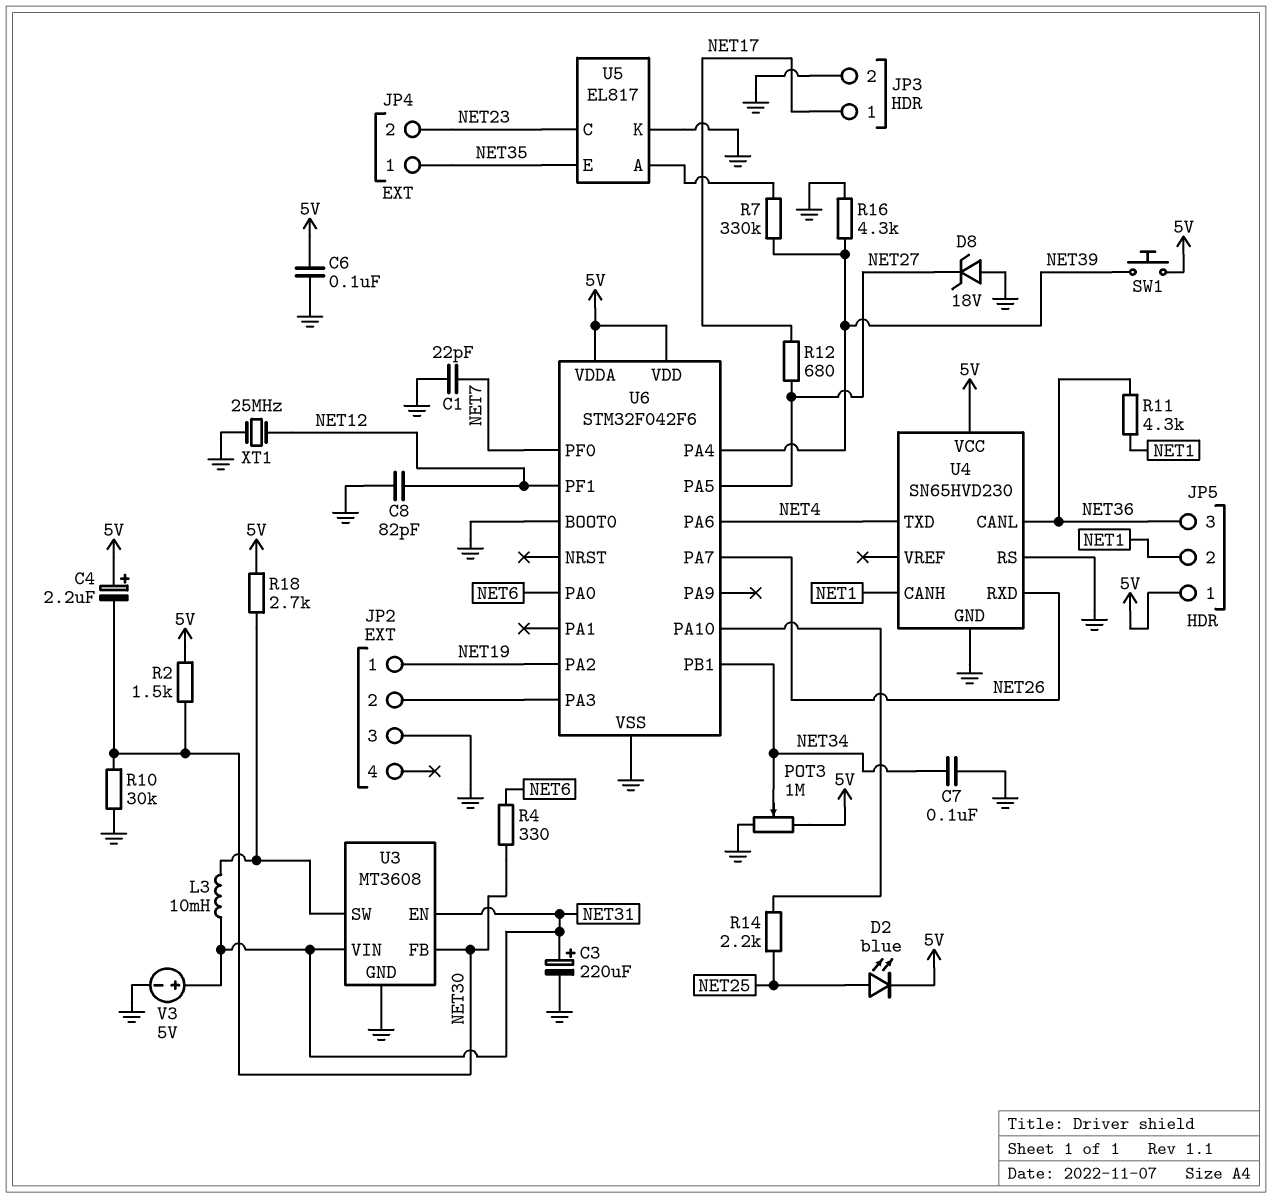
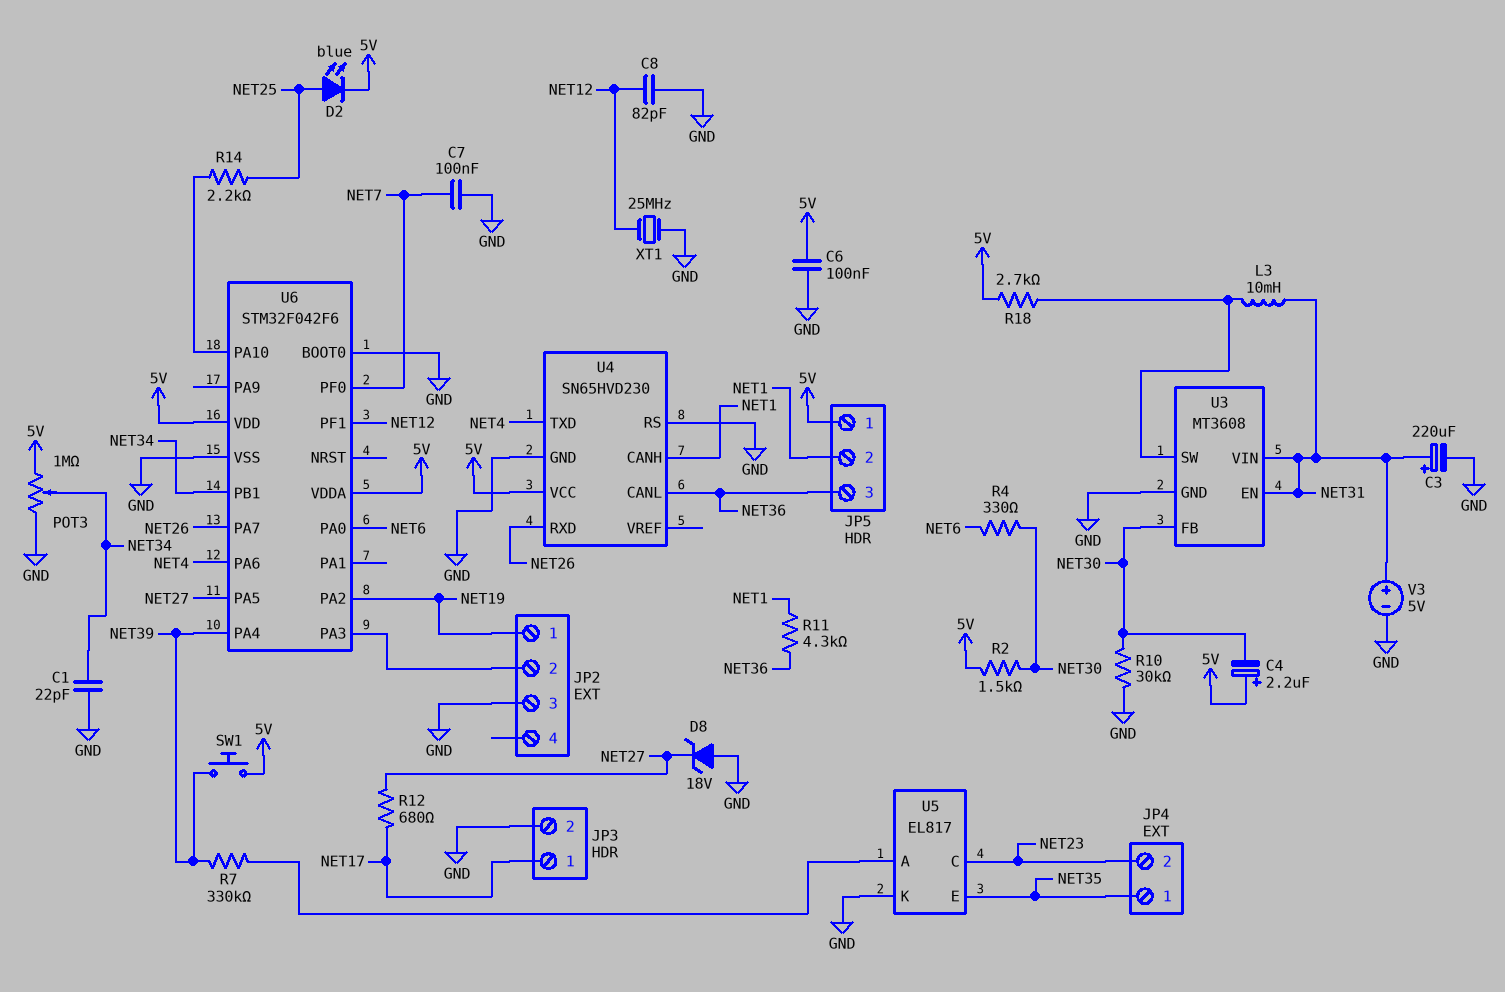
C1: 22pF (GND, NET7) -> 22pF (GND, NET34)
C7: 100nF (GND, NET34) -> 100nF (GND, NET7)
R16: 4.3k (GND, NET39) -> none

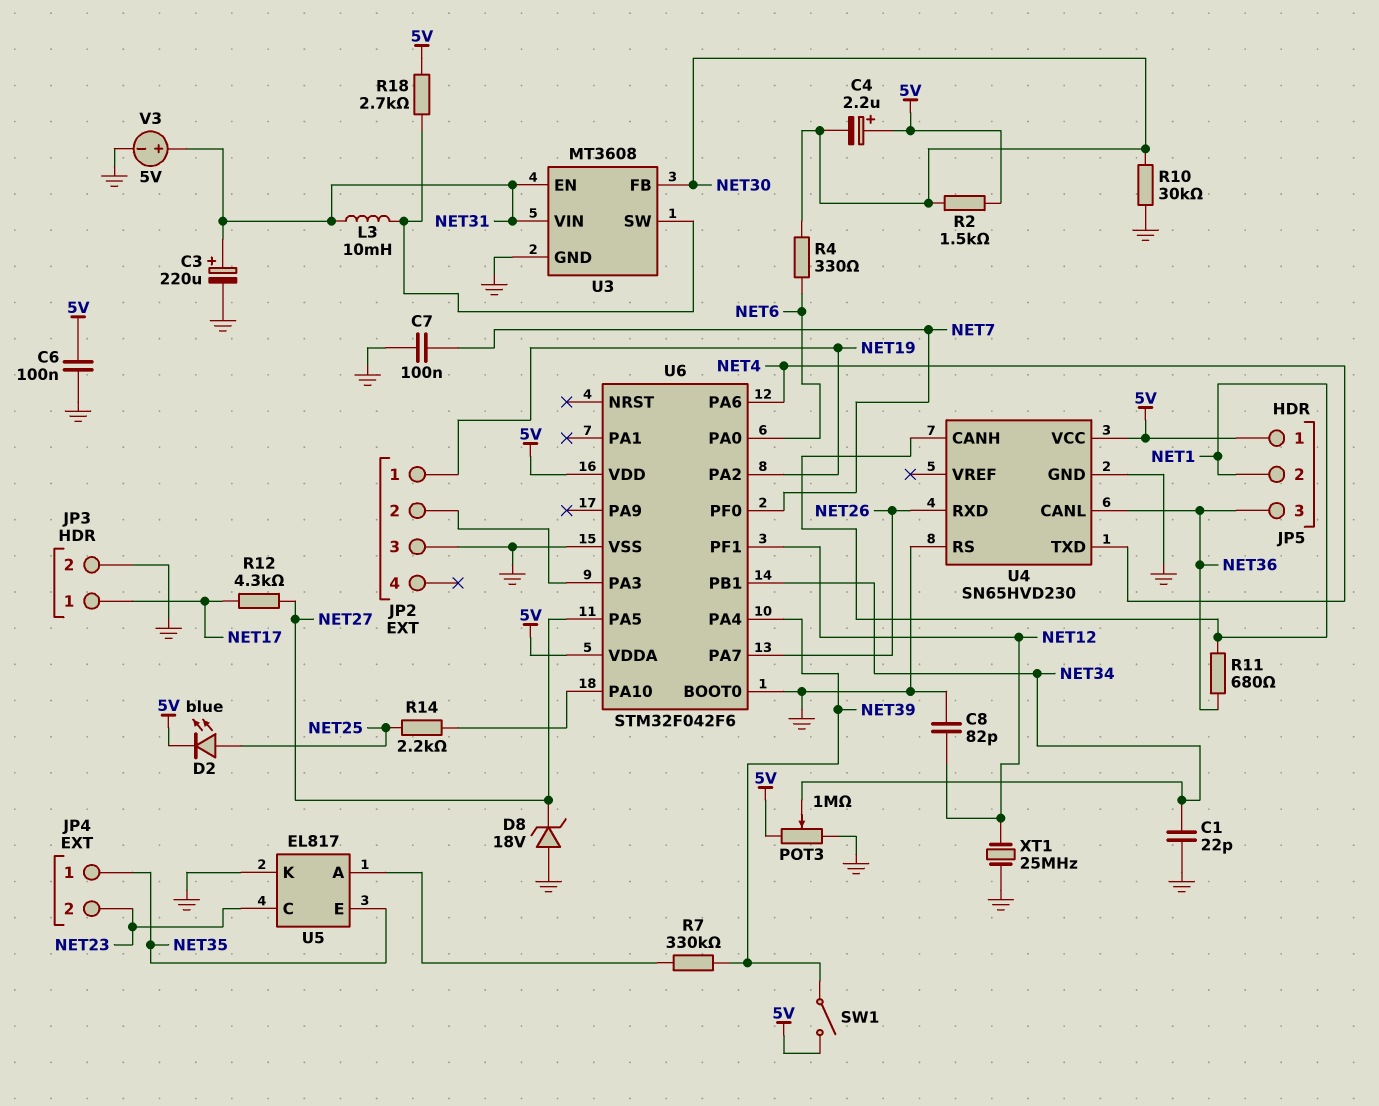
R11: 4.3k (NET1, NET36) -> 680 (NET1, NET36)
R12: 680 (NET17, NET27) -> 4.3k (NET17, NET27)
SW1: button (5V, NET39) -> switch (5V, NET39)

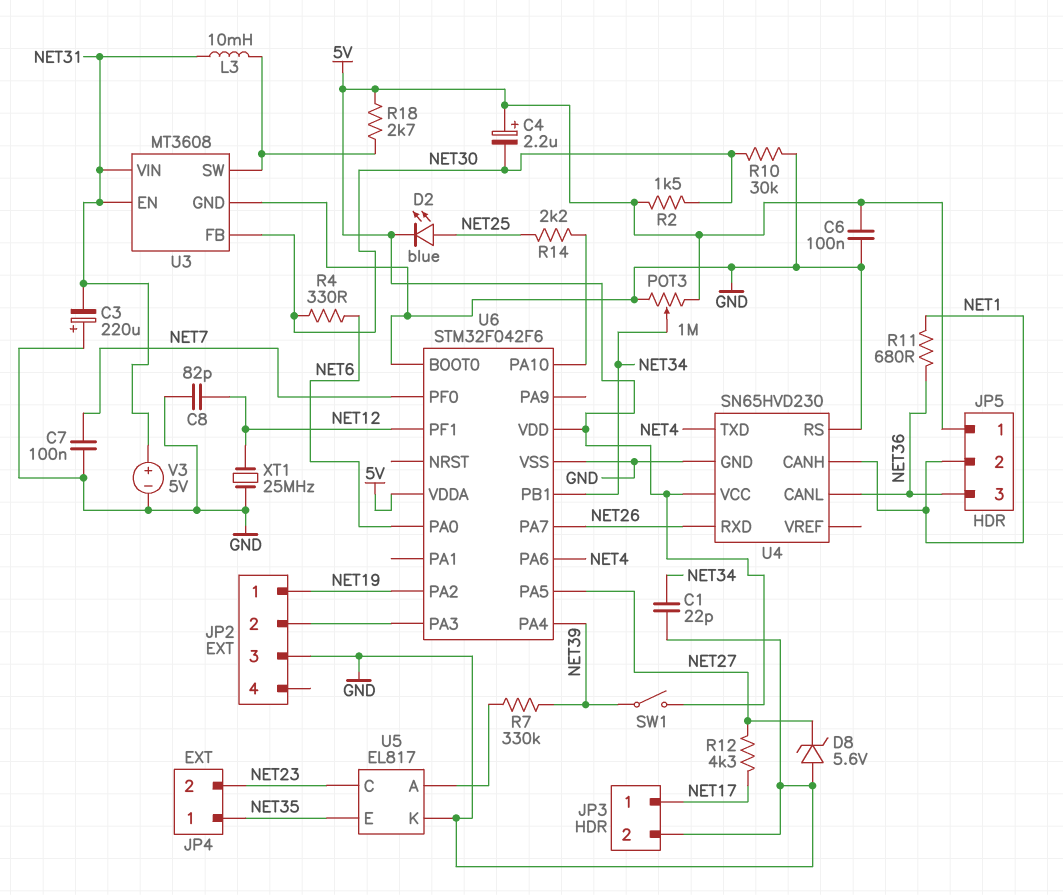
C3: 220uF (plus NET31, minus GND) -> 220uF (plus GND, minus NET31)
D8: zener 18V (A GND, K NET27) -> zener 5.6V (A GND, K NET27)

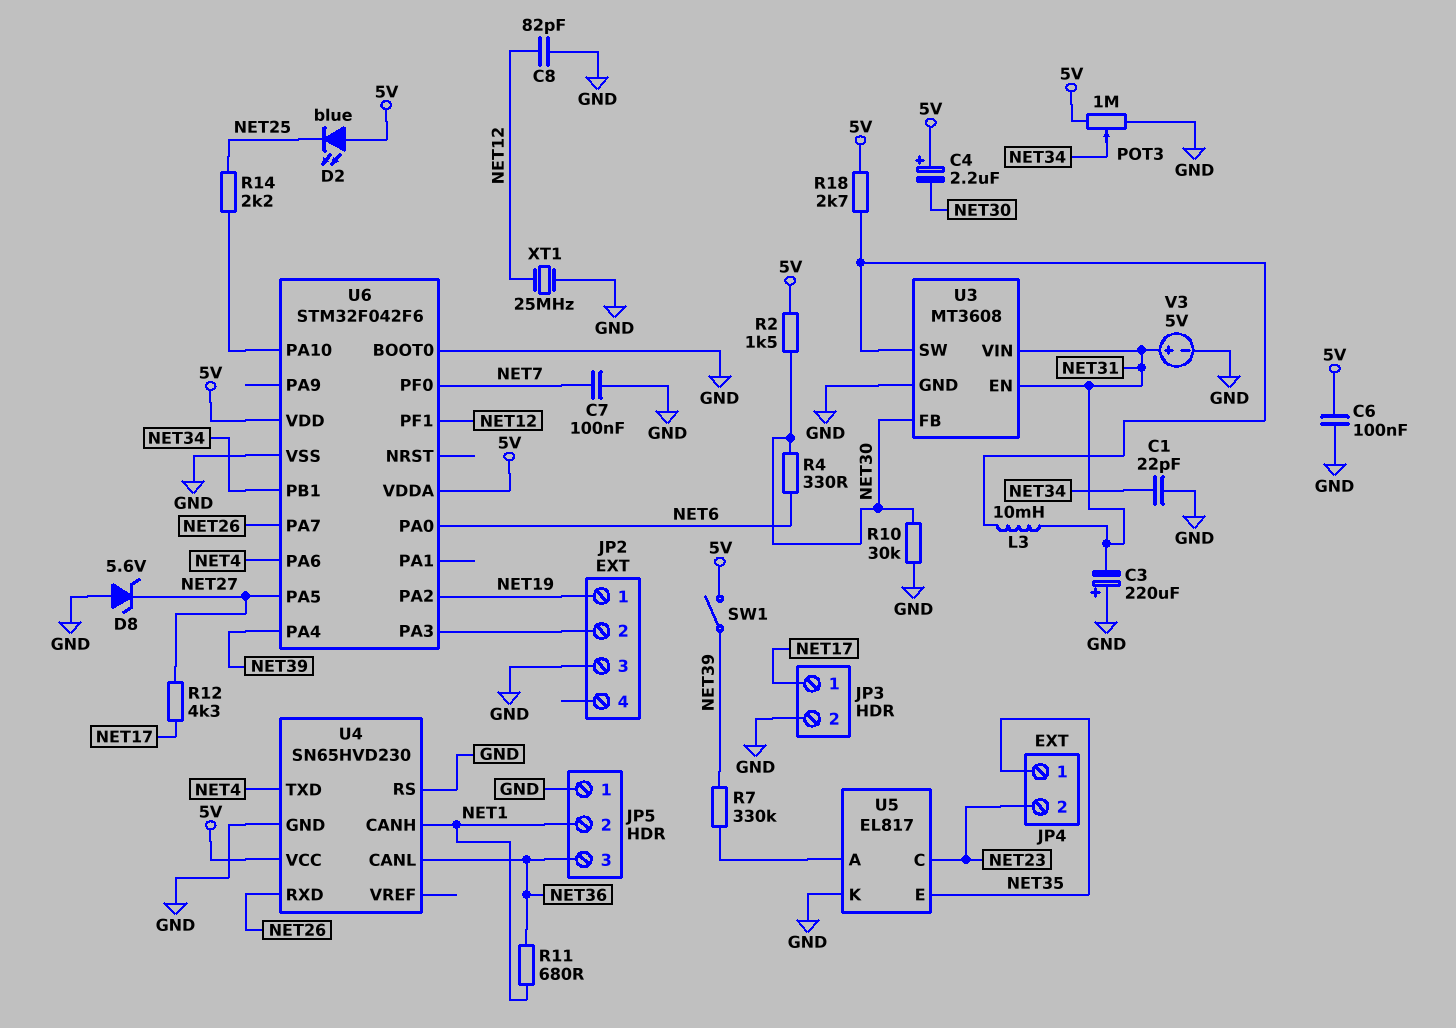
D2: LED blue (A NET25, K 5V) -> LED blue (A 5V, K NET25)
JP5 pin 1: 5V -> GND

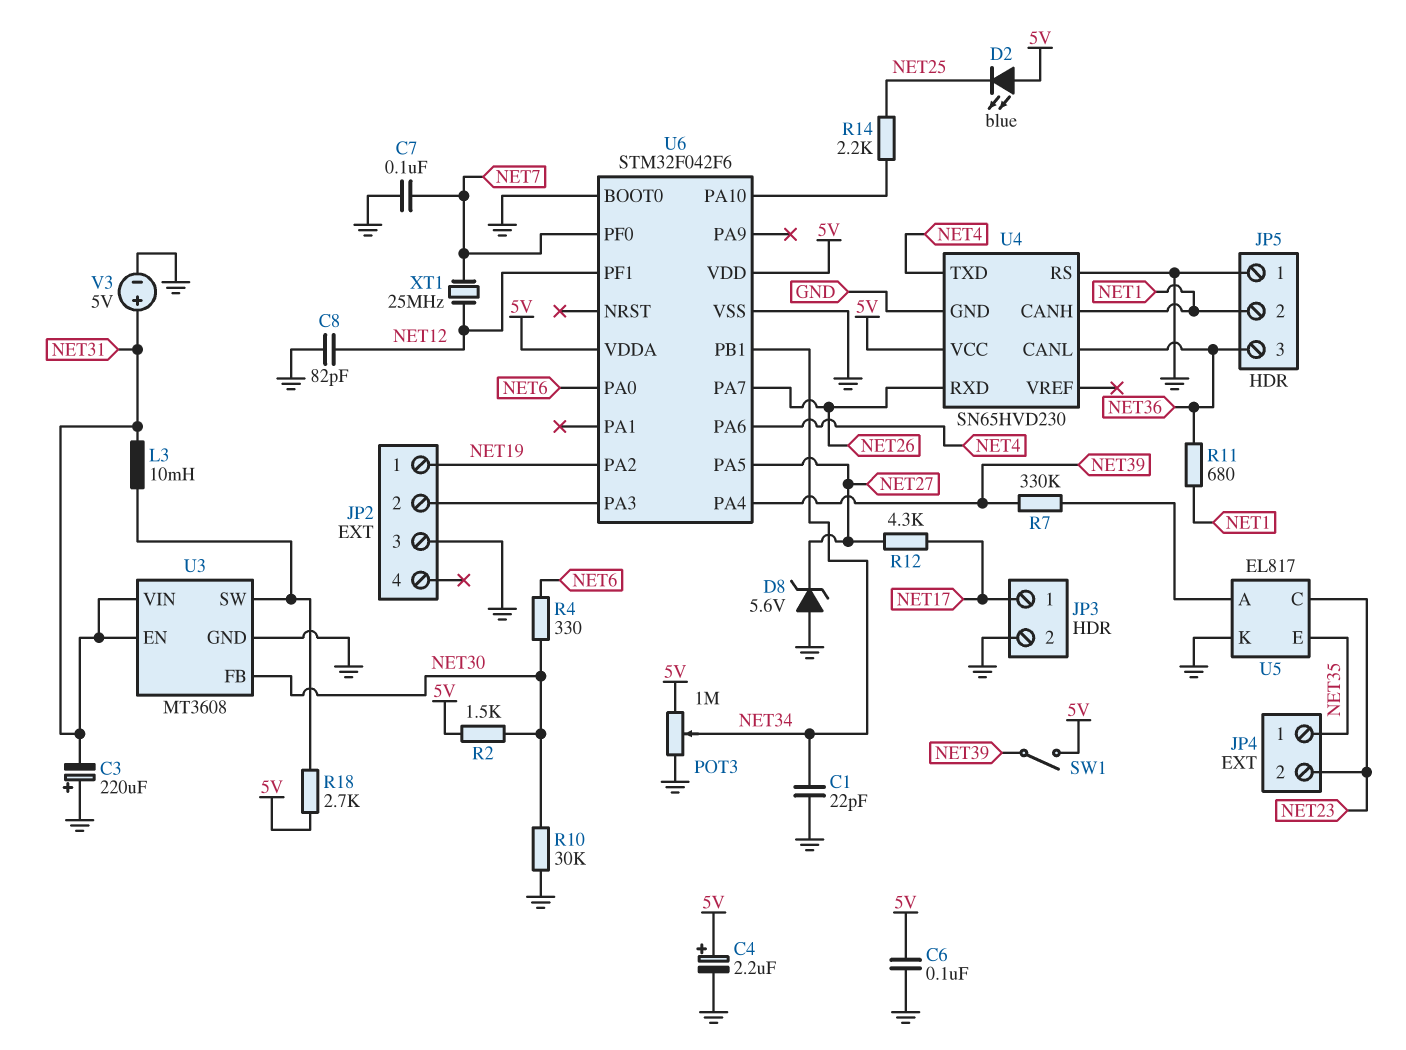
C4: 2.2uF (plus 5V, minus NET30) -> 2.2uF (plus 5V, minus GND)
XT1: 25MHz (GND, NET12) -> 25MHz (NET7, NET12)

